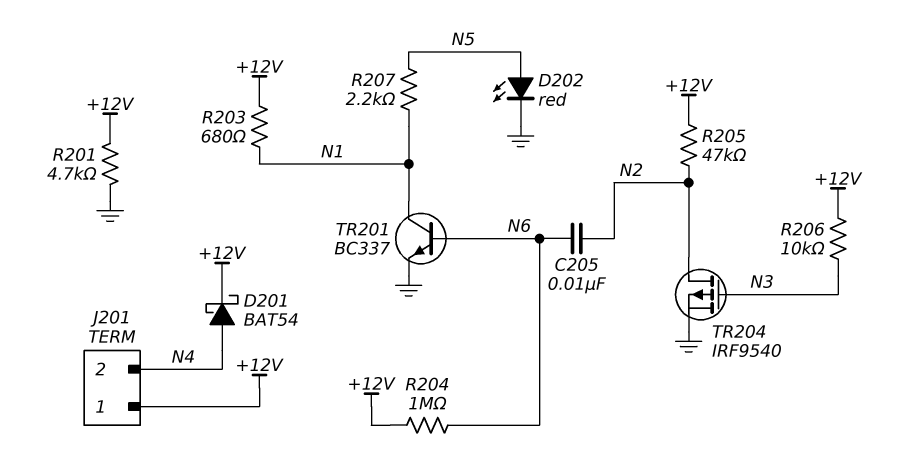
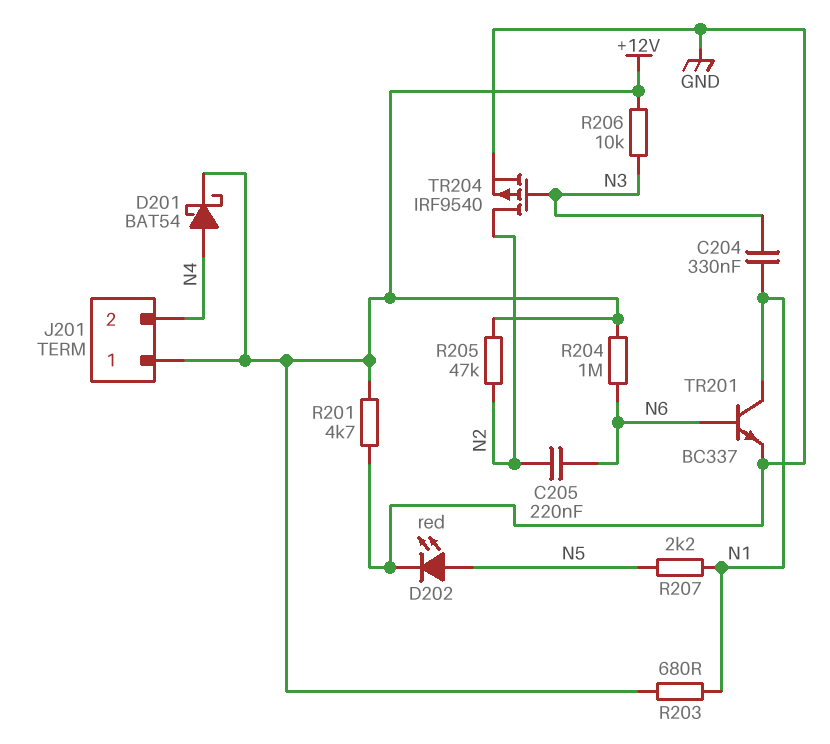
C204: none -> 330nF (N1, N3)
C205: 10nF (N2, N6) -> 220nF (N2, N6)

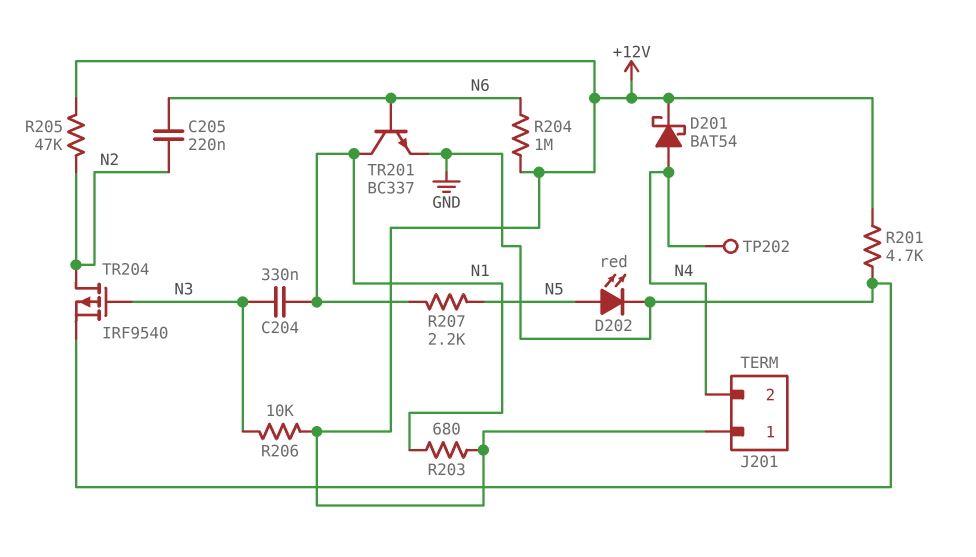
TP202: none -> test point (N4)

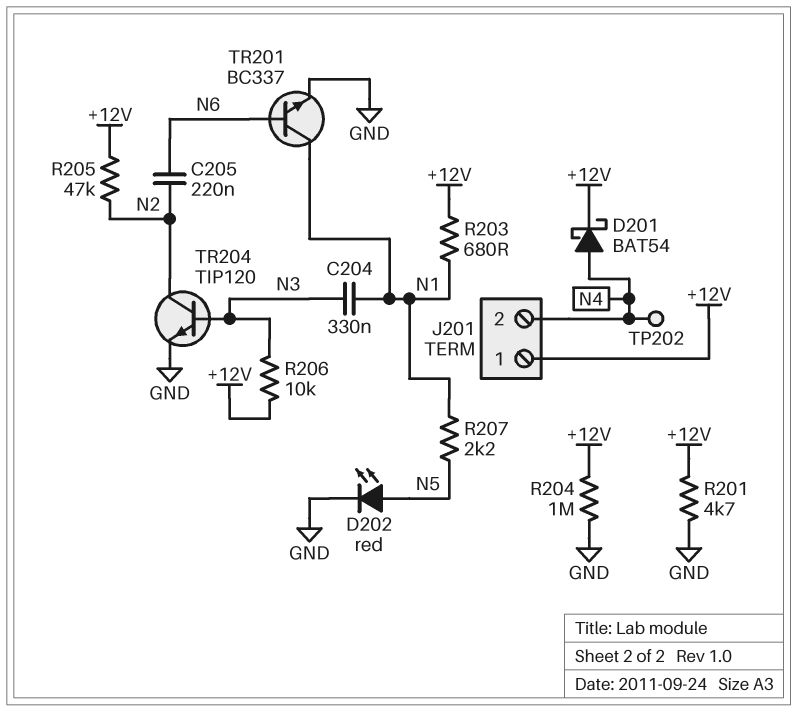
R204: 1M (+12V, N6) -> 1M (+12V, GND)
TR204: PMOS IRF9540 (G N3, D N2, S GND) -> NPN TIP120 (B N3, C N2, E GND)

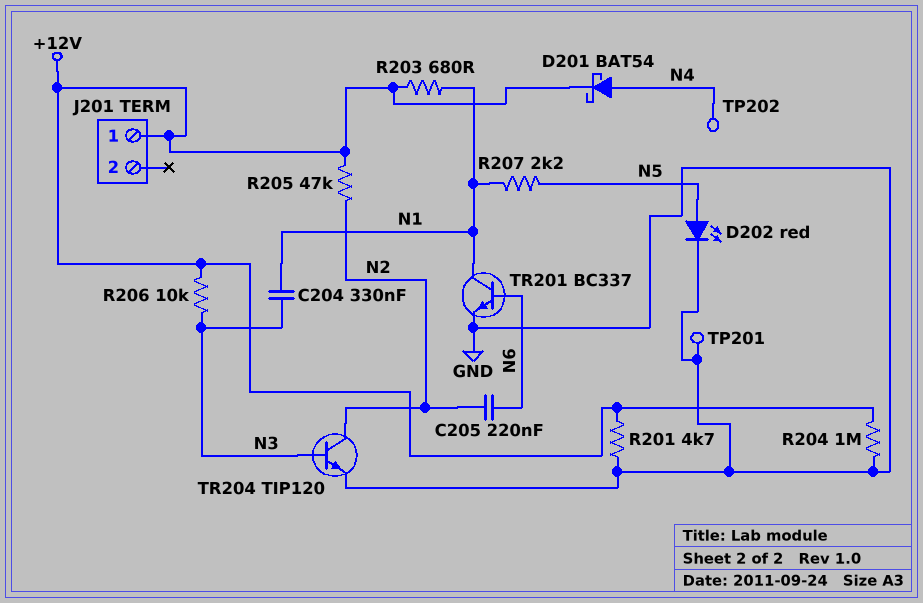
J201 pin 2: N4 -> none
TP201: none -> test point (GND)

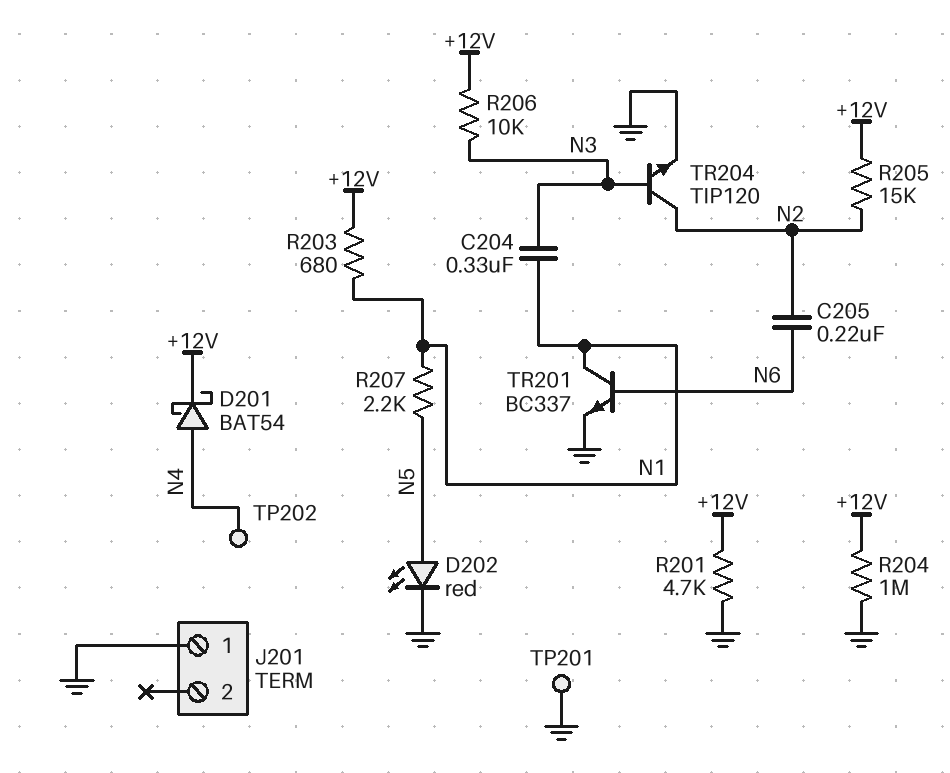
J201 pin 1: +12V -> GND
R205: 47k (+12V, N2) -> 15k (+12V, N2)

